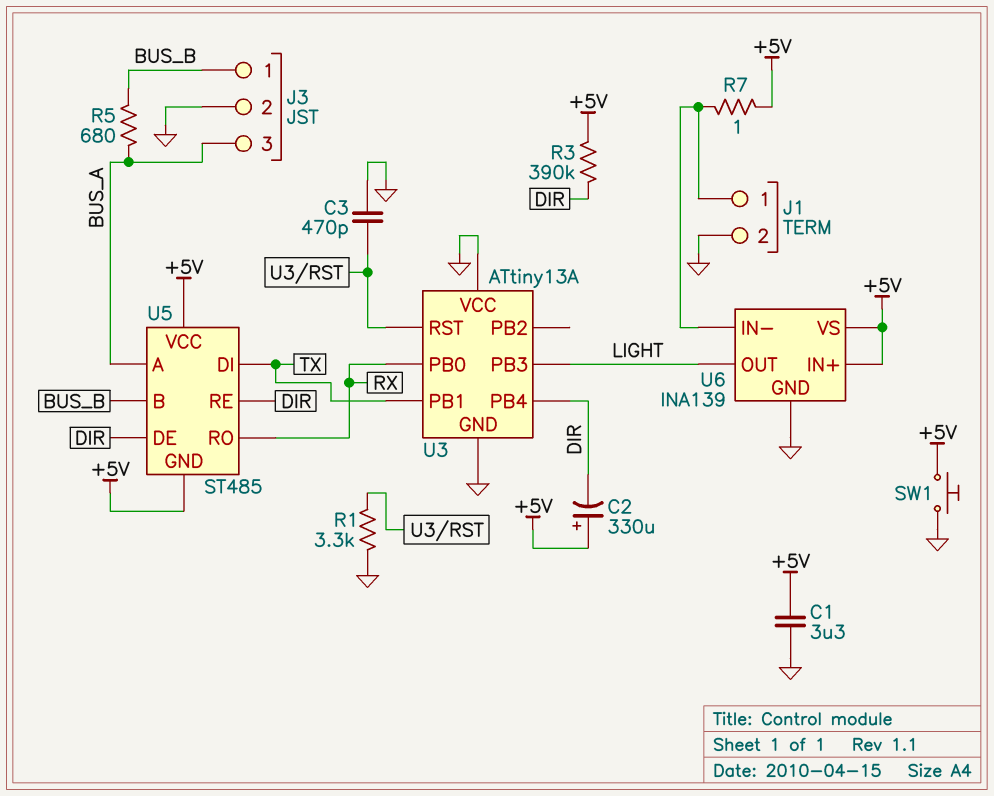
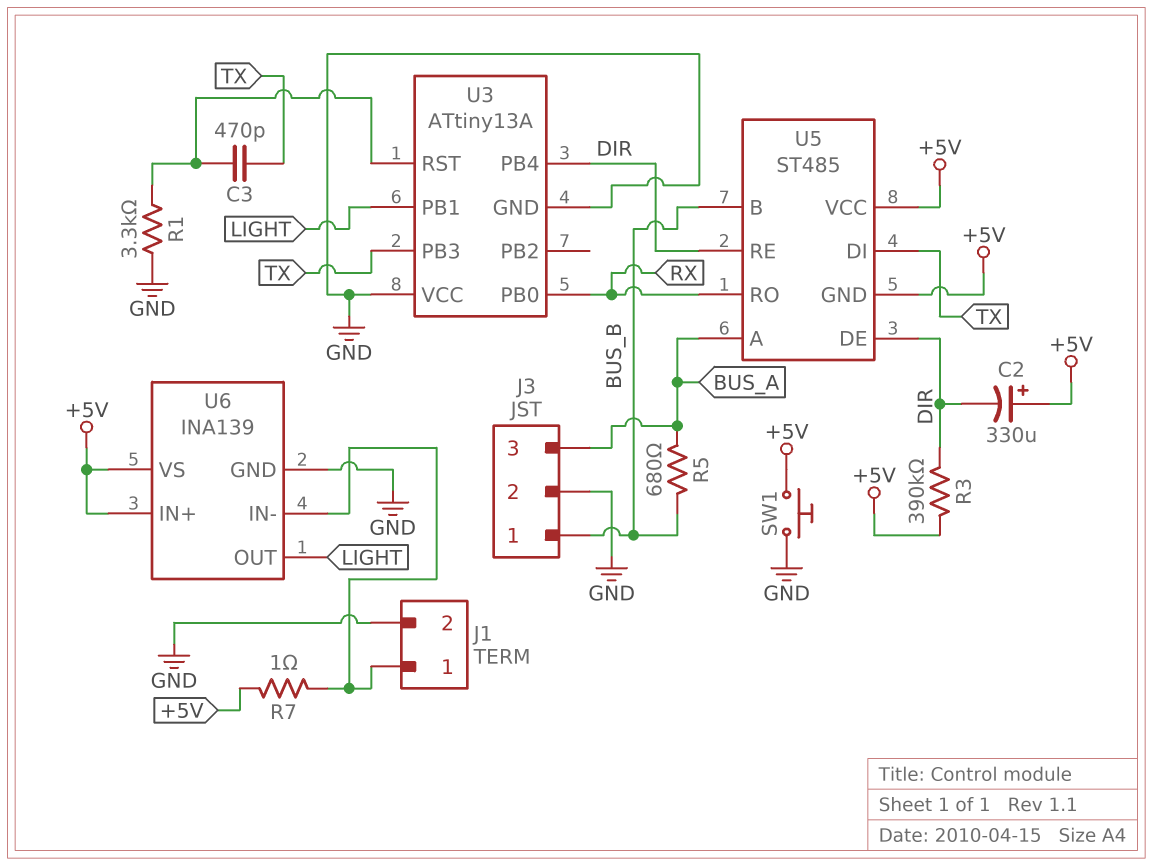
C1: 3.3uF (+5V, GND) -> none
C3: 470pF (GND, U3/RST) -> 470pF (TX, U3/RST)
U3 pin PB1: TX -> LIGHT
U3 pin PB3: LIGHT -> TX

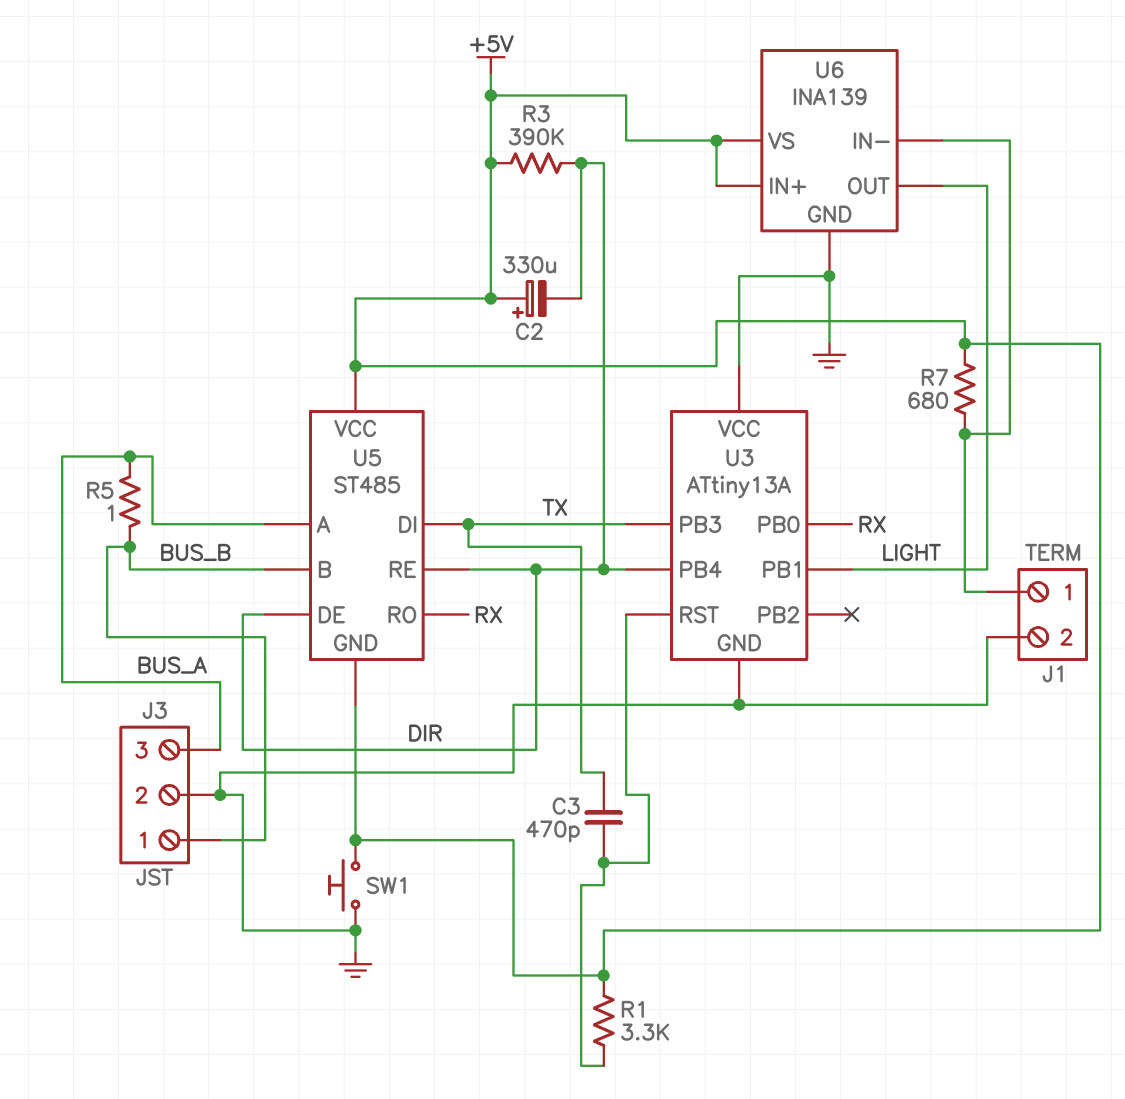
R1: 3.3k (GND, U3/RST) -> 3.3k (+5V, U3/RST)
R5: 680 (BUS_A, BUS_B) -> 1 (BUS_A, BUS_B)
R7: 1 (+5V, J1/1) -> 680 (+5V, J1/1)

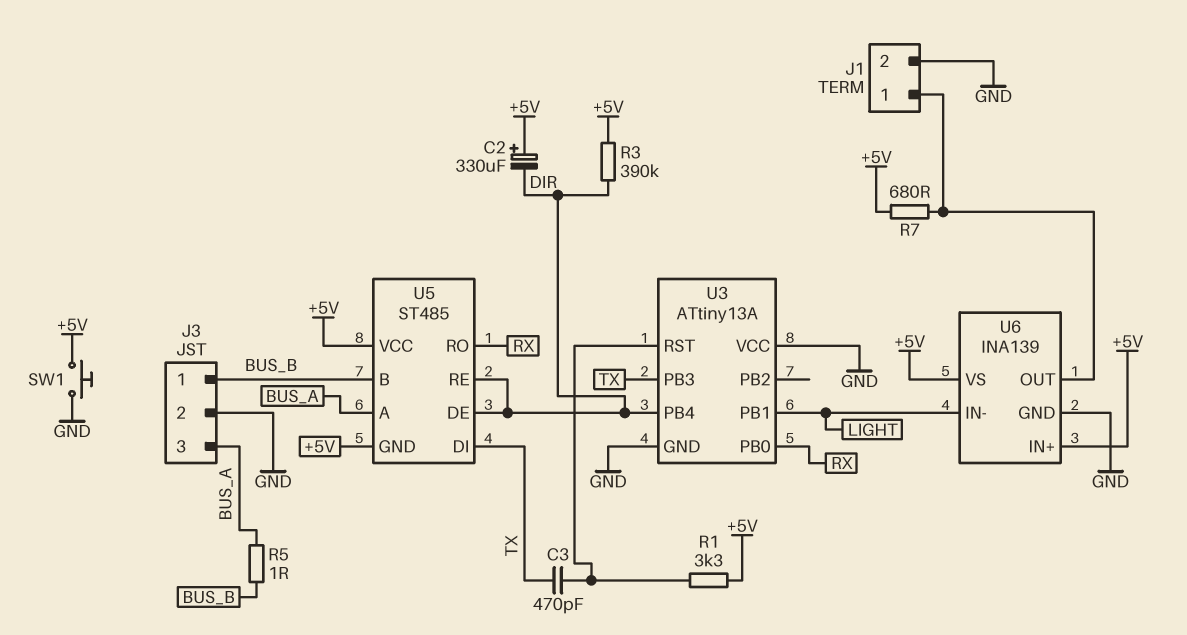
U6 pin IN-: J1/1 -> LIGHT
U6 pin OUT: LIGHT -> J1/1

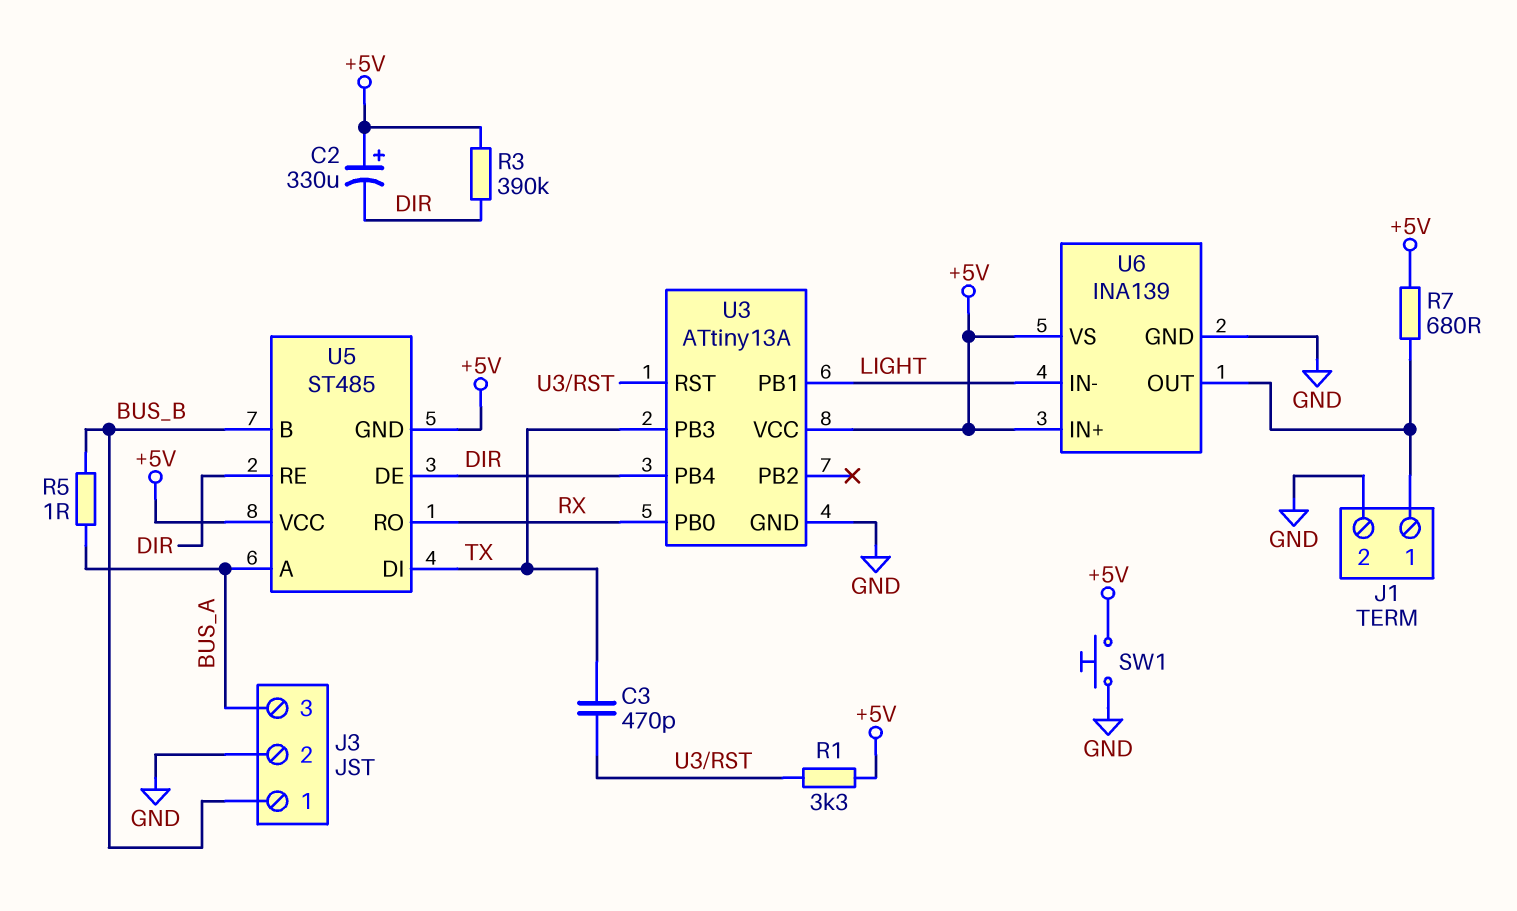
U3 pin VCC: GND -> +5V

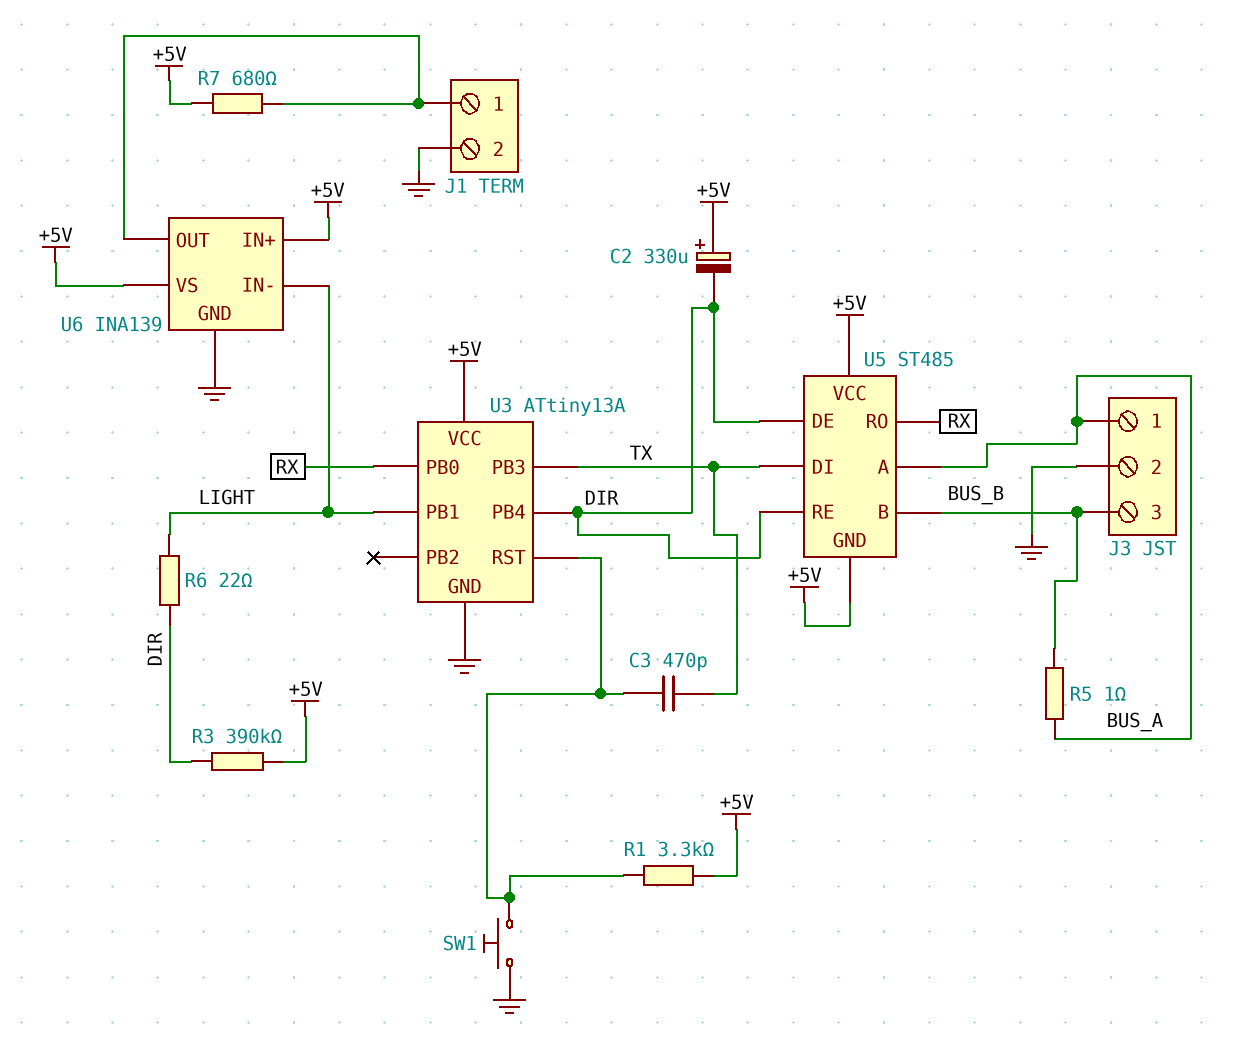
J3 pin 1: BUS_B -> BUS_A
J3 pin 3: BUS_A -> BUS_B
R6: none -> 22 (DIR, LIGHT)
SW1: button (+5V, GND) -> button (GND, U3/RST)

